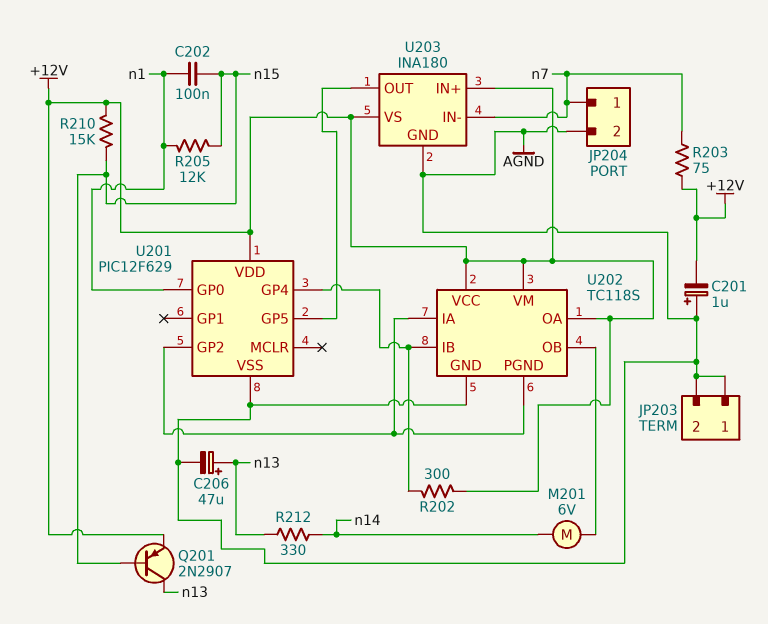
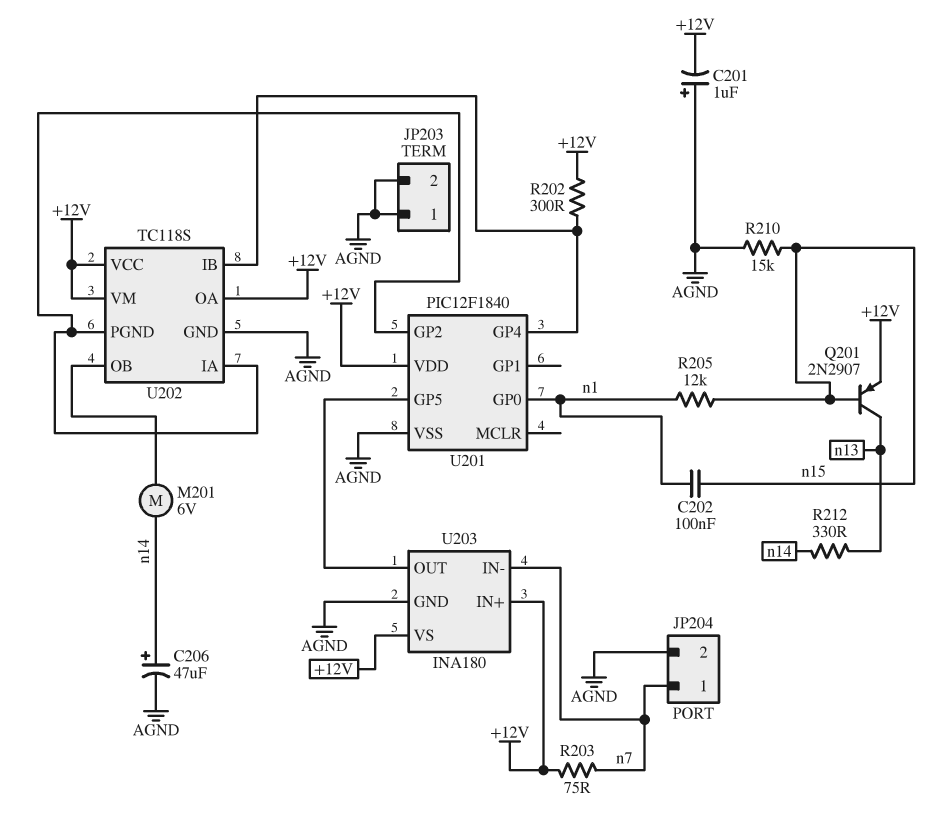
C206: 47uF (plus n13, minus AGND) -> 47uF (plus n14, minus AGND)
R210: 15k (+12V, n15) -> 15k (AGND, n15)
U201: PIC12F629 -> PIC12F1840

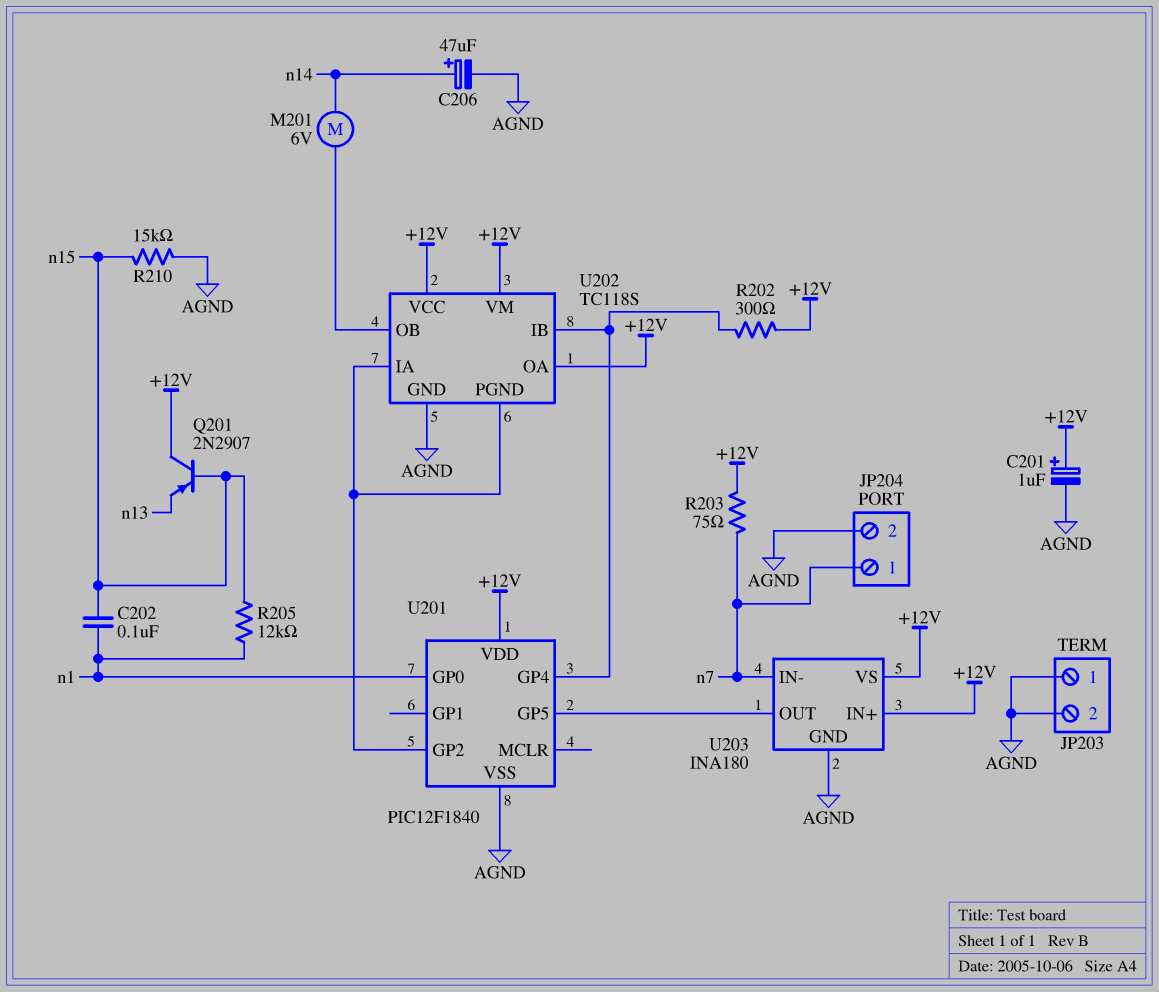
C201: 1uF (plus AGND, minus +12V) -> 1uF (plus +12V, minus AGND)
Q201: PNP 2N2907 (B n15, C n13, E +12V) -> PNP 2N2907 (B n15, C +12V, E n13)
R212: 330 (n13, n14) -> none

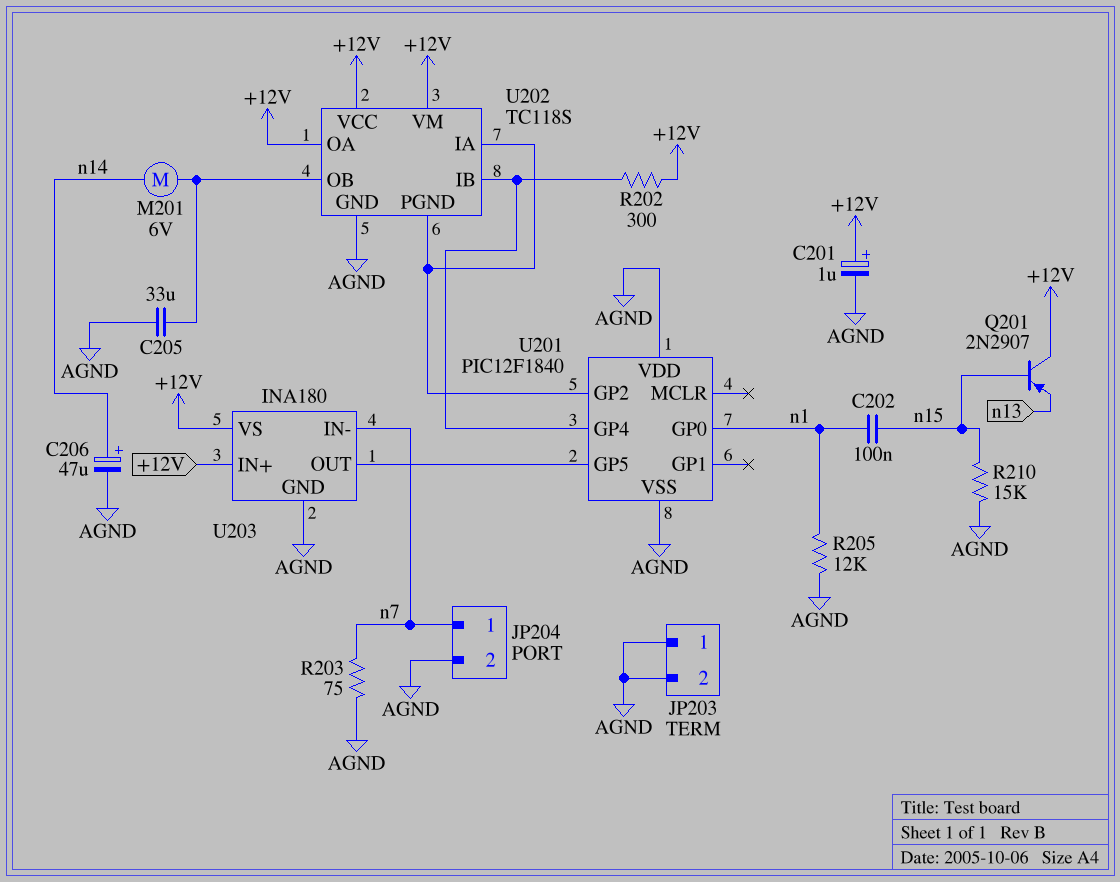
C205: none -> 33uF (AGND, U202/OB)
R203: 75 (+12V, n7) -> 75 (AGND, n7)
R205: 12k (n1, n15) -> 12k (AGND, n1)
U201 pin VDD: +12V -> AGND

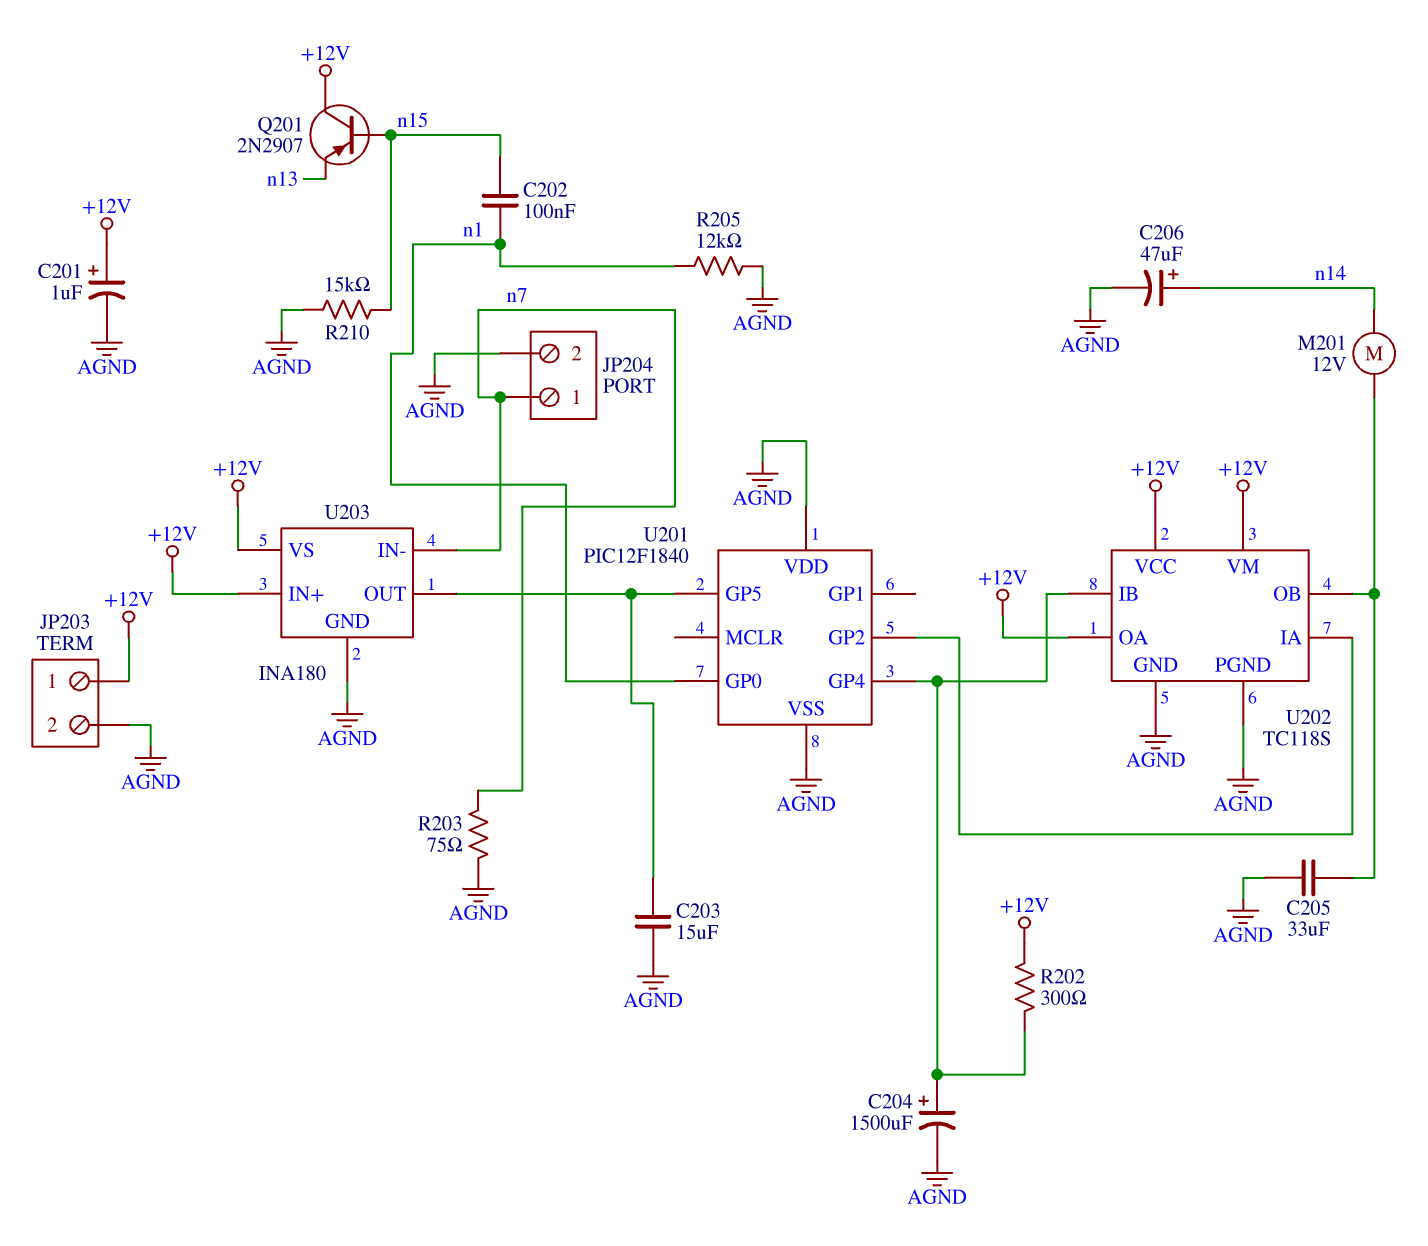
C203: none -> 15uF (AGND, U201/GP5)
C204: none -> 1500uF (plus U201/GP4, minus AGND)
JP203 pin 1: AGND -> +12V
M201: motor 6V (U202/OB, n14) -> motor 12V (U202/OB, n14)
U202 pin PGND: U201/GP2 -> AGND

